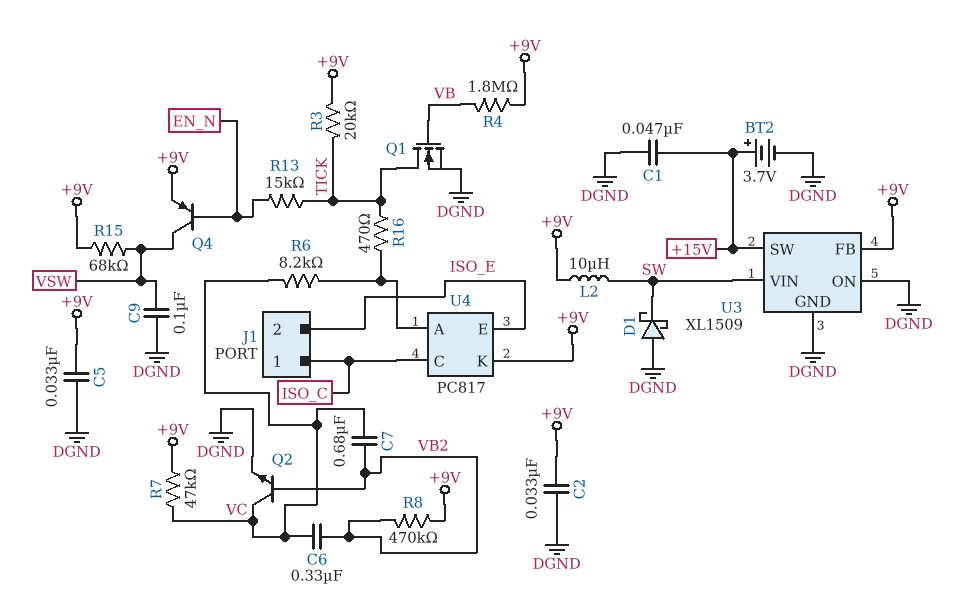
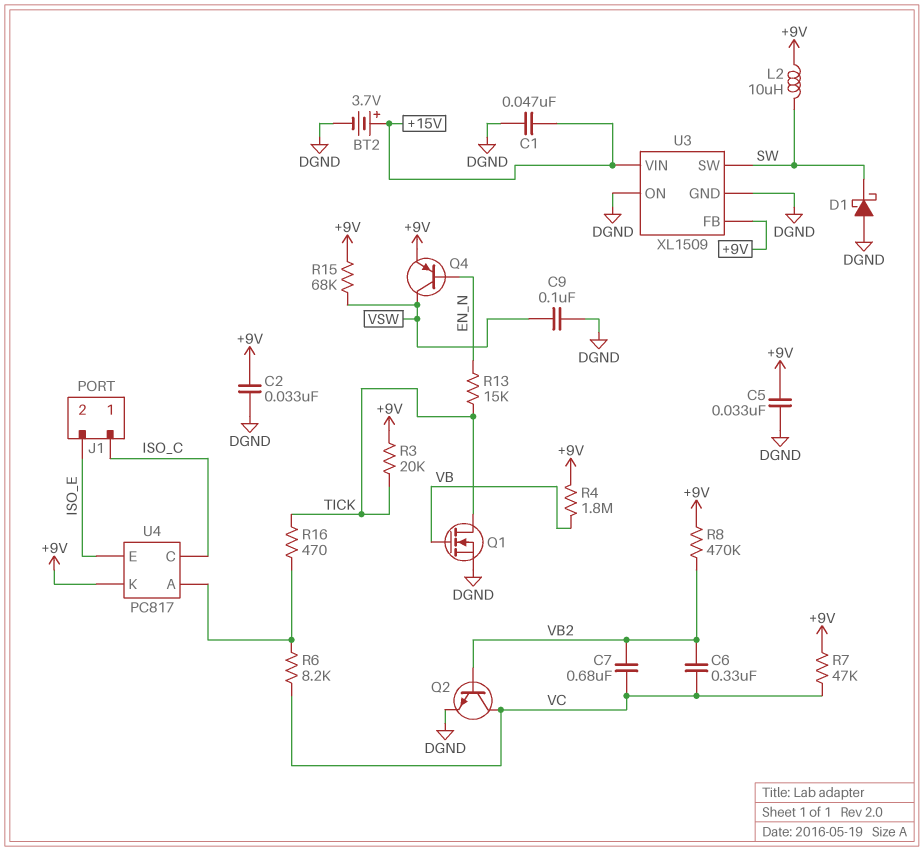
U3 pin SW: +15V -> SW
U3 pin VIN: SW -> +15V

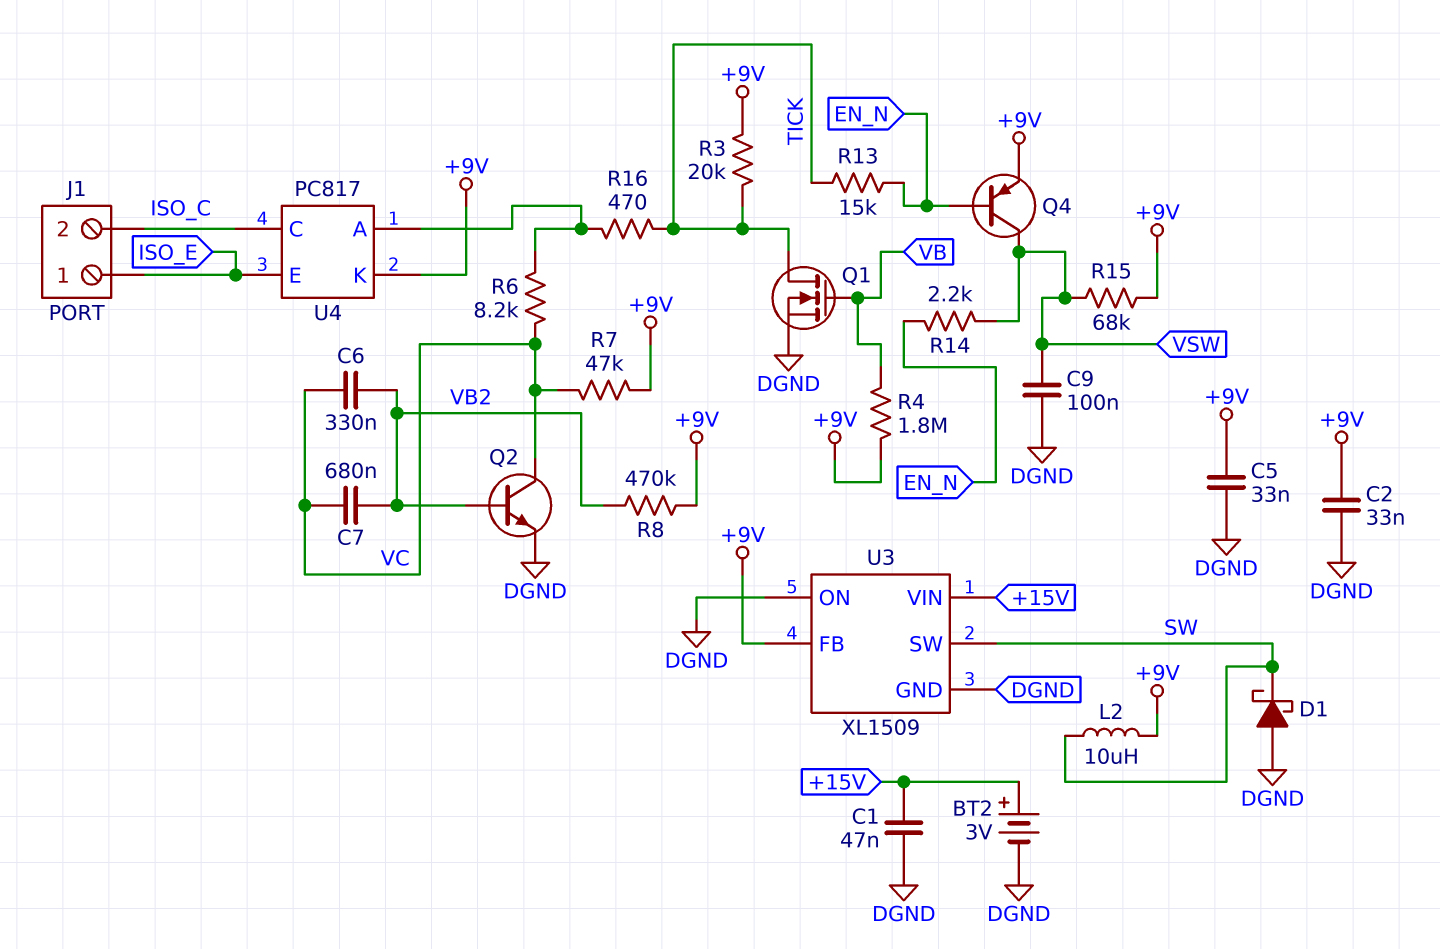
BT2: 3.7V (plus +15V, minus DGND) -> 3V (plus +15V, minus DGND)
J1 pin 1: ISO_C -> ISO_E
J1 pin 2: ISO_E -> ISO_C
R14: none -> 2.2k (EN_N, VSW)

